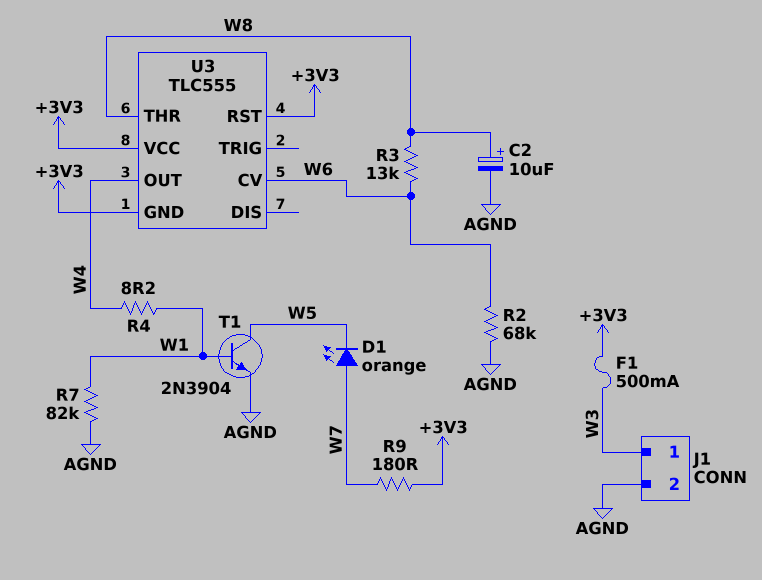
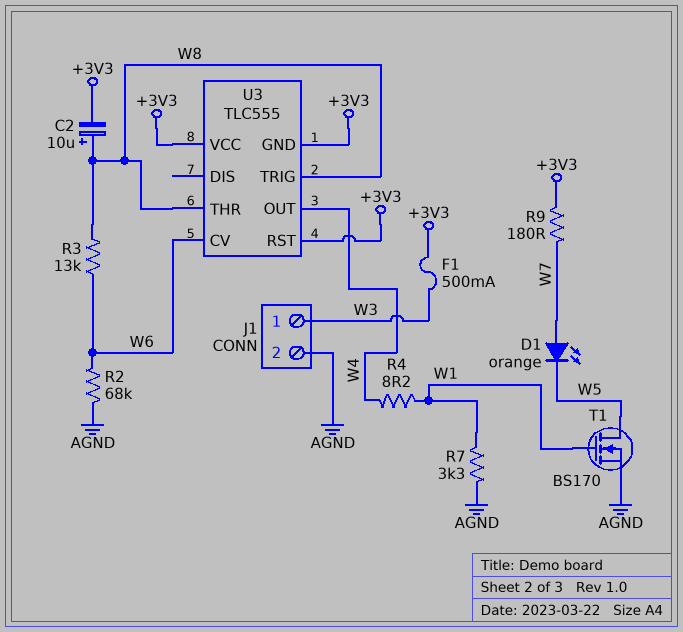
C2: 10uF (plus W8, minus AGND) -> 10uF (plus W8, minus +3V3)
R7: 82k (AGND, W1) -> 3.3k (AGND, W1)
T1: NPN 2N3904 (B W1, C W5, E AGND) -> NMOS BS170 (G W1, D W5, S AGND)
U3 pin TRIG: none -> W8

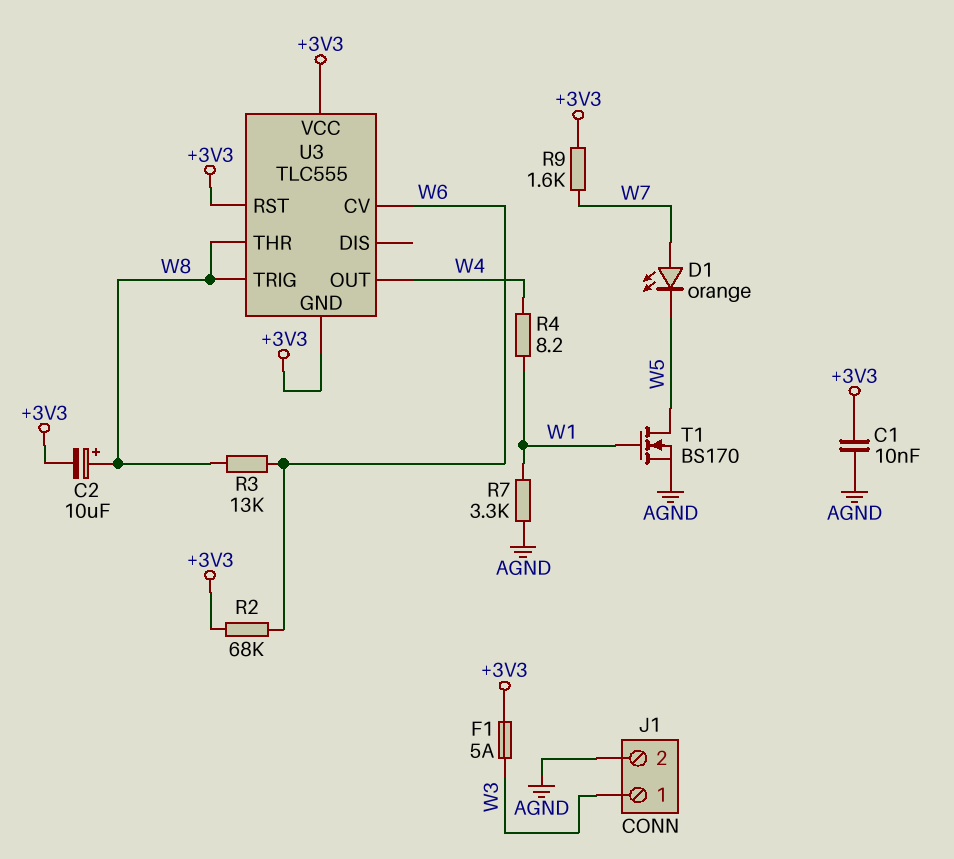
C1: none -> 10nF (+3V3, AGND)
F1: 500mA (+3V3, W3) -> 5A (+3V3, W3)
R2: 68k (AGND, W6) -> 68k (+3V3, W6)
R9: 180 (+3V3, W7) -> 1.6k (+3V3, W7)

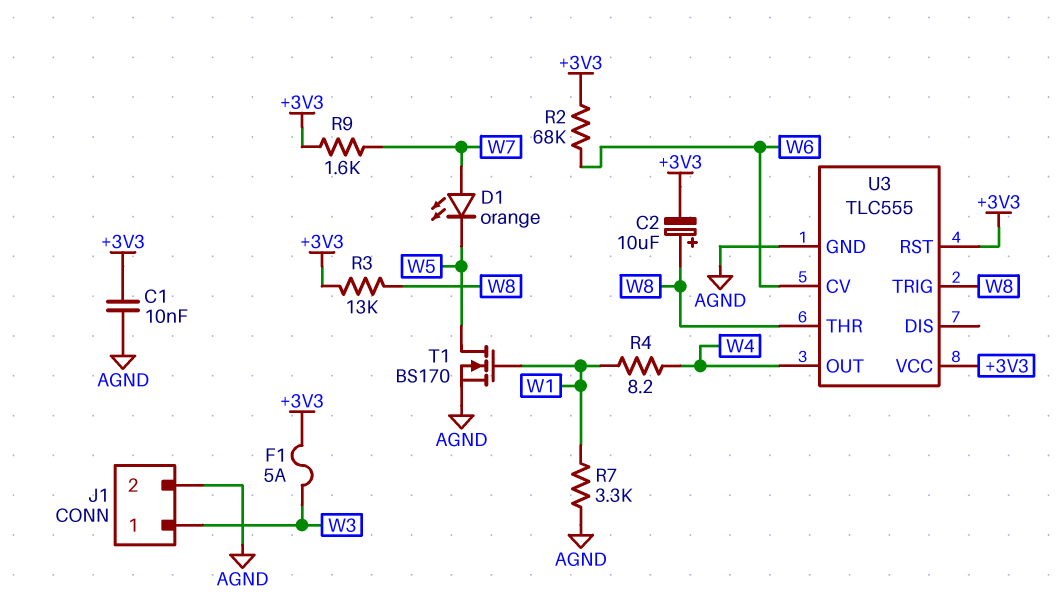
R3: 13k (W6, W8) -> 13k (+3V3, W8)
U3 pin GND: +3V3 -> AGND

